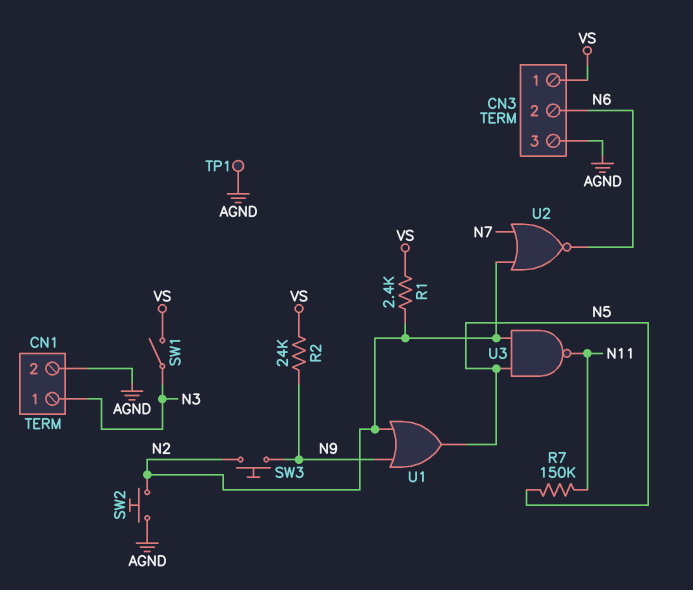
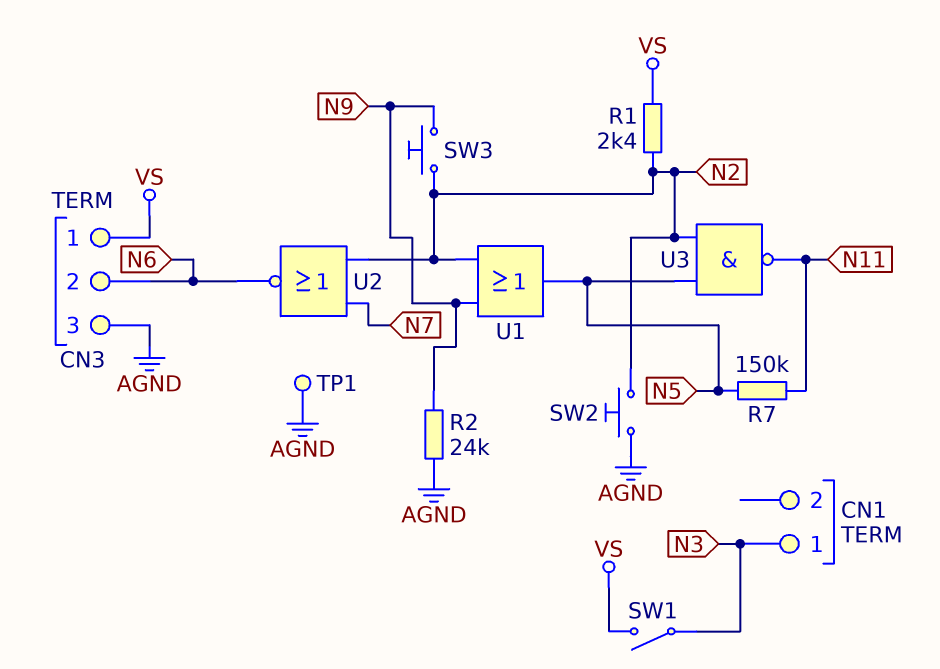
CN1 pin 2: AGND -> none
R2: 24k (N9, VS) -> 24k (AGND, N9)

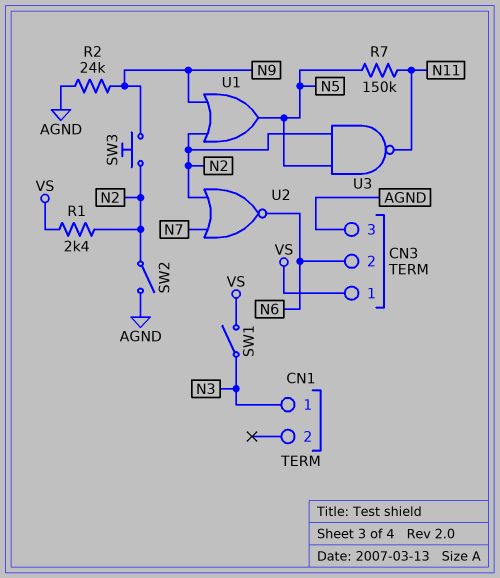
SW2: button (AGND, N2) -> switch (AGND, N2)
TP1: test point (AGND) -> none

